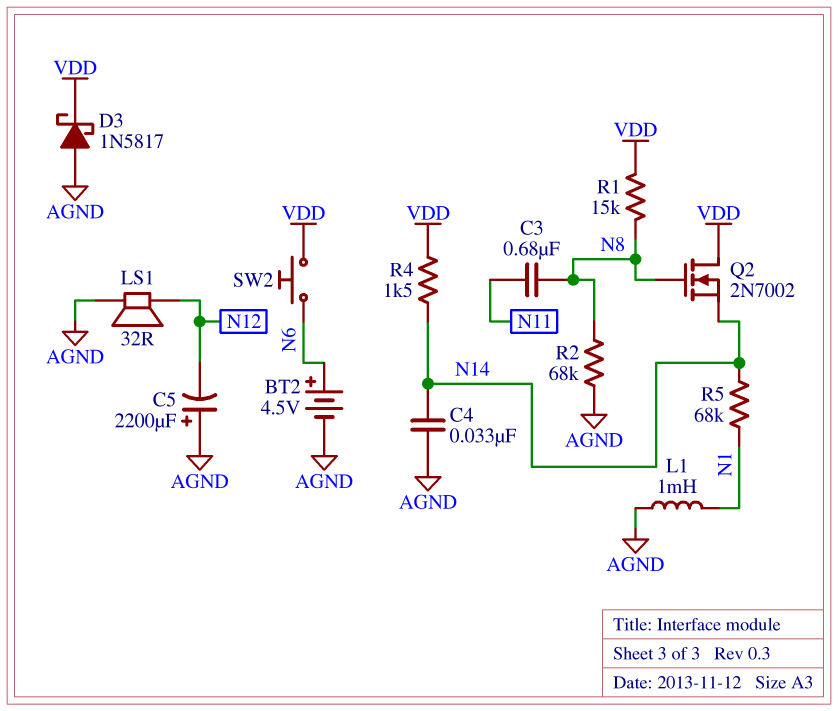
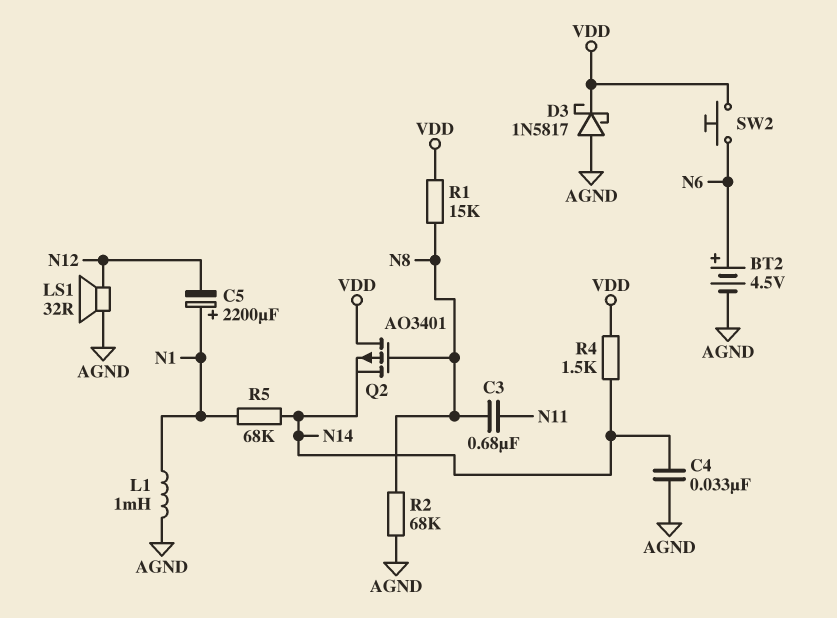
C5: 2200uF (plus AGND, minus N12) -> 2200uF (plus N1, minus N12)
Q2: NMOS 2N7002 (G N8, D VDD, S N14) -> PMOS AO3401 (G N8, D VDD, S N14)

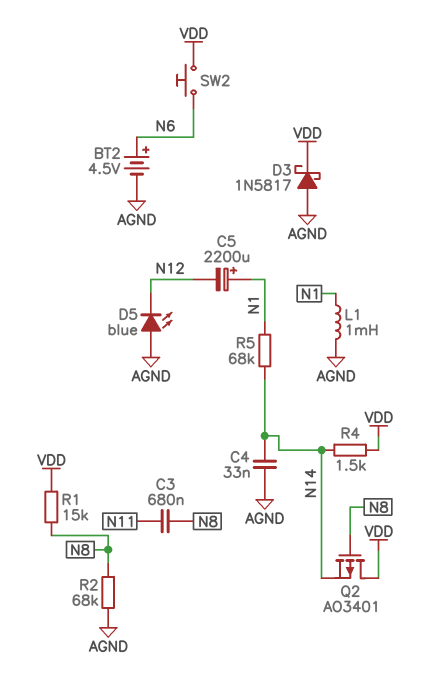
D5: none -> LED blue (A AGND, K N12)
LS1: speaker 32R (AGND, N12) -> none

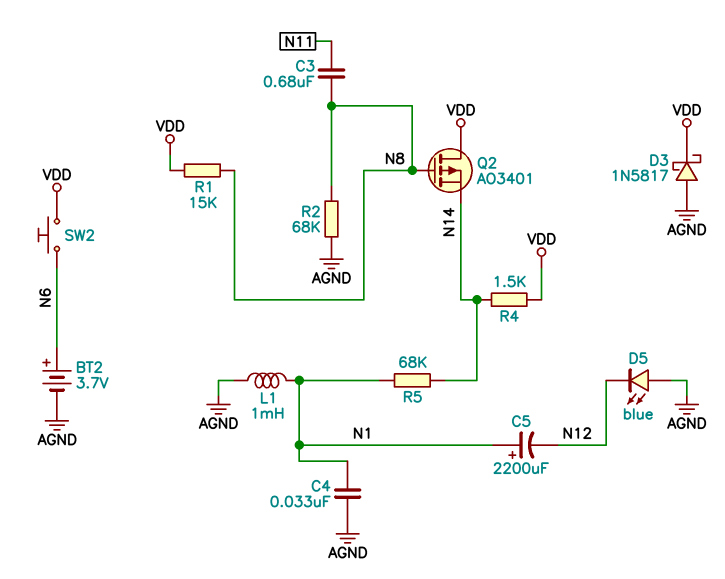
BT2: 4.5V (plus N6, minus AGND) -> 3.7V (plus N6, minus AGND)
C4: 33nF (AGND, N14) -> 33nF (AGND, N1)

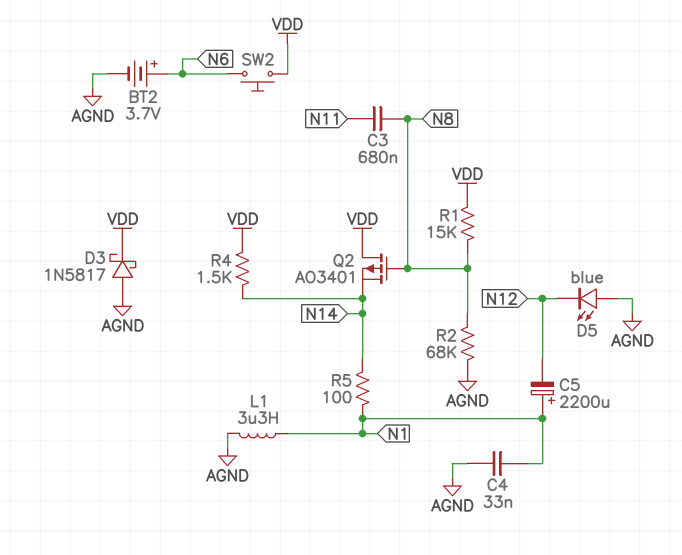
L1: 1mH (AGND, N1) -> 3.3uH (AGND, N1)
R5: 68k (N1, N14) -> 100 (N1, N14)

